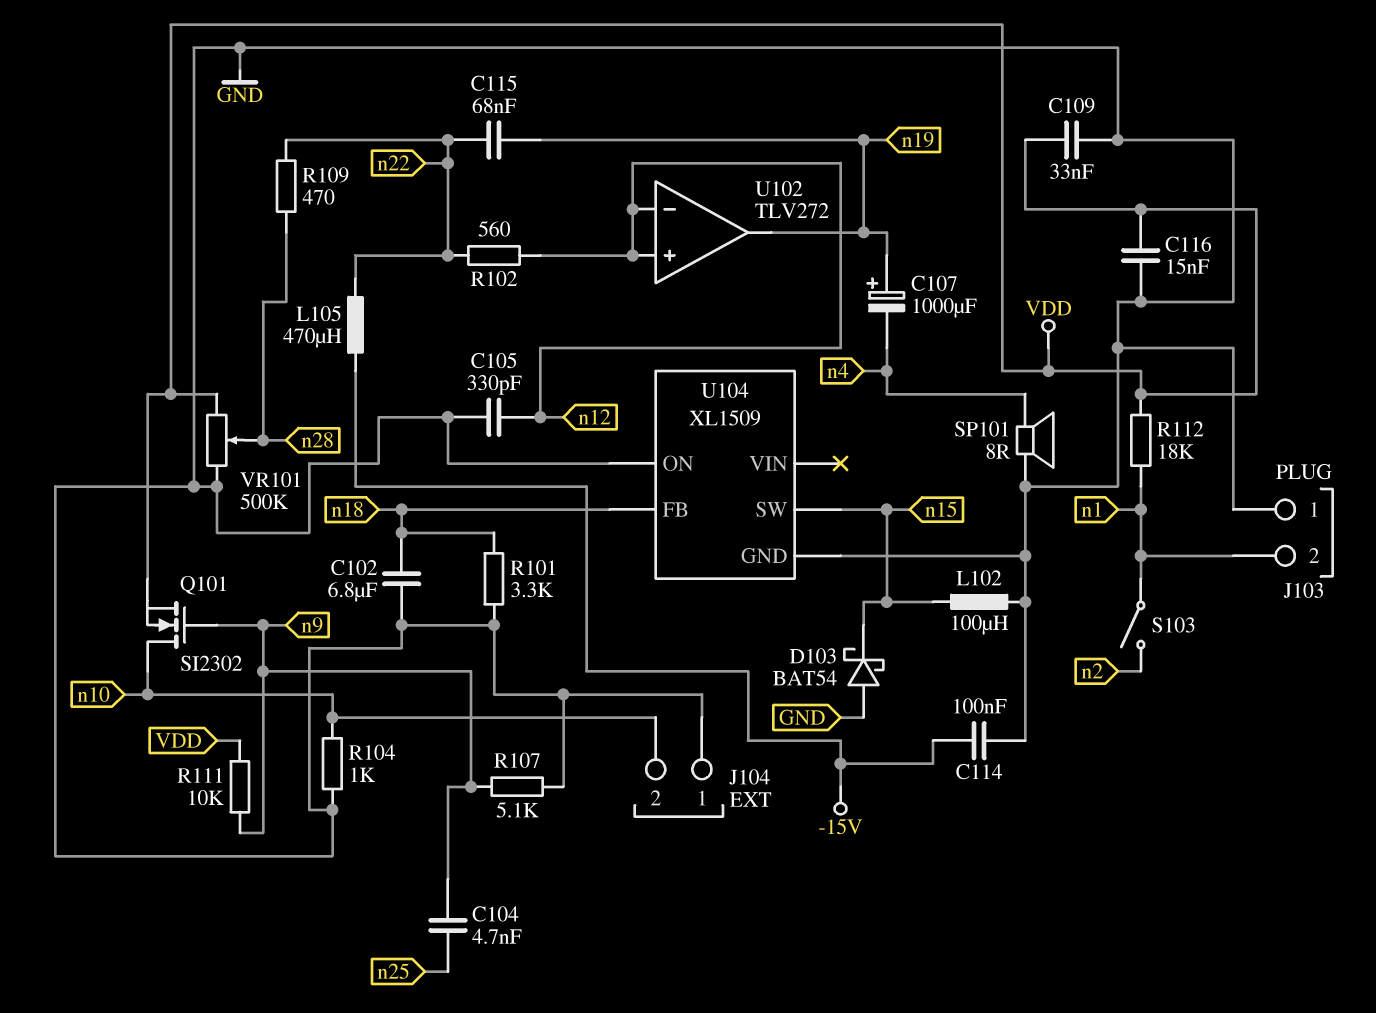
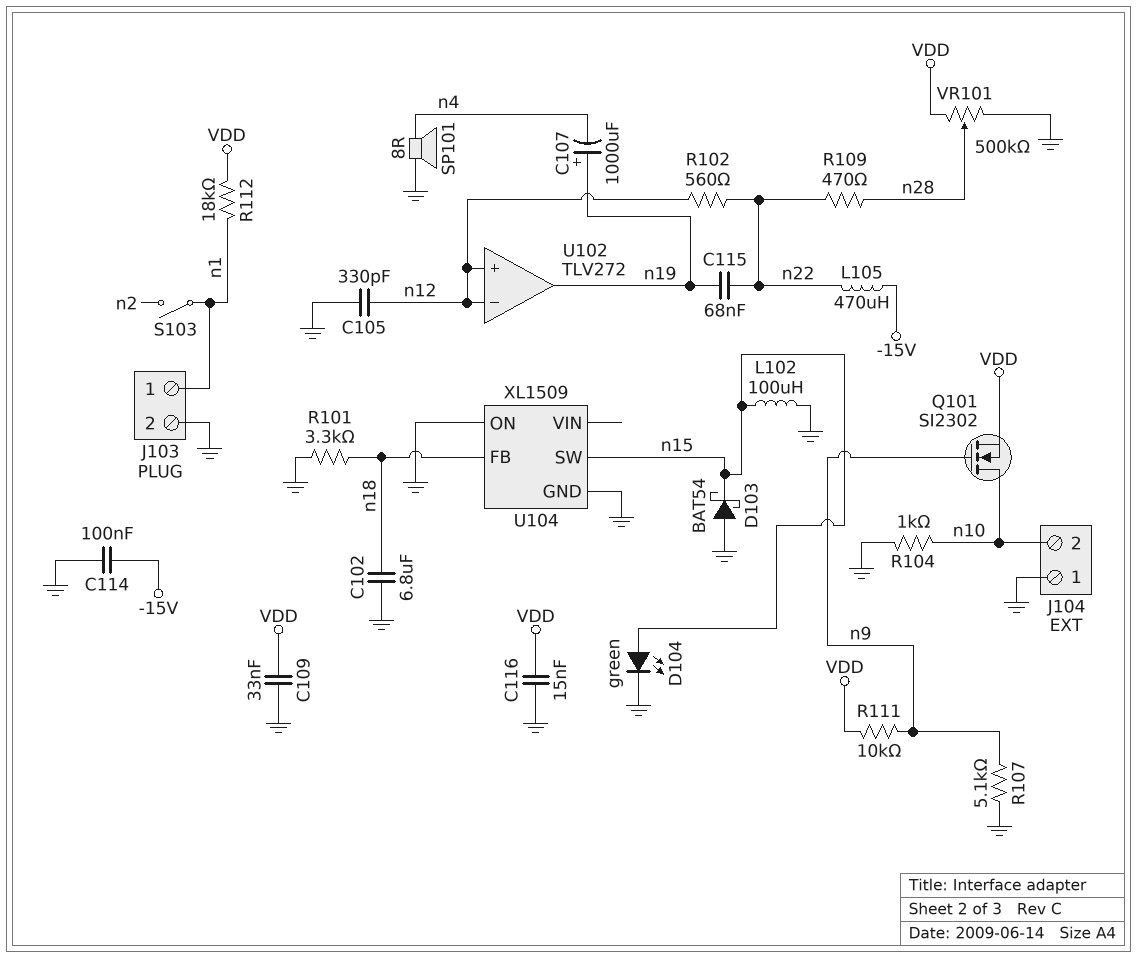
C104: 4.7nF (n9, n25) -> none
D104: none -> LED green (A n15, K GND)
J103 pin 1: GND -> n1
J103 pin 2: n1 -> GND

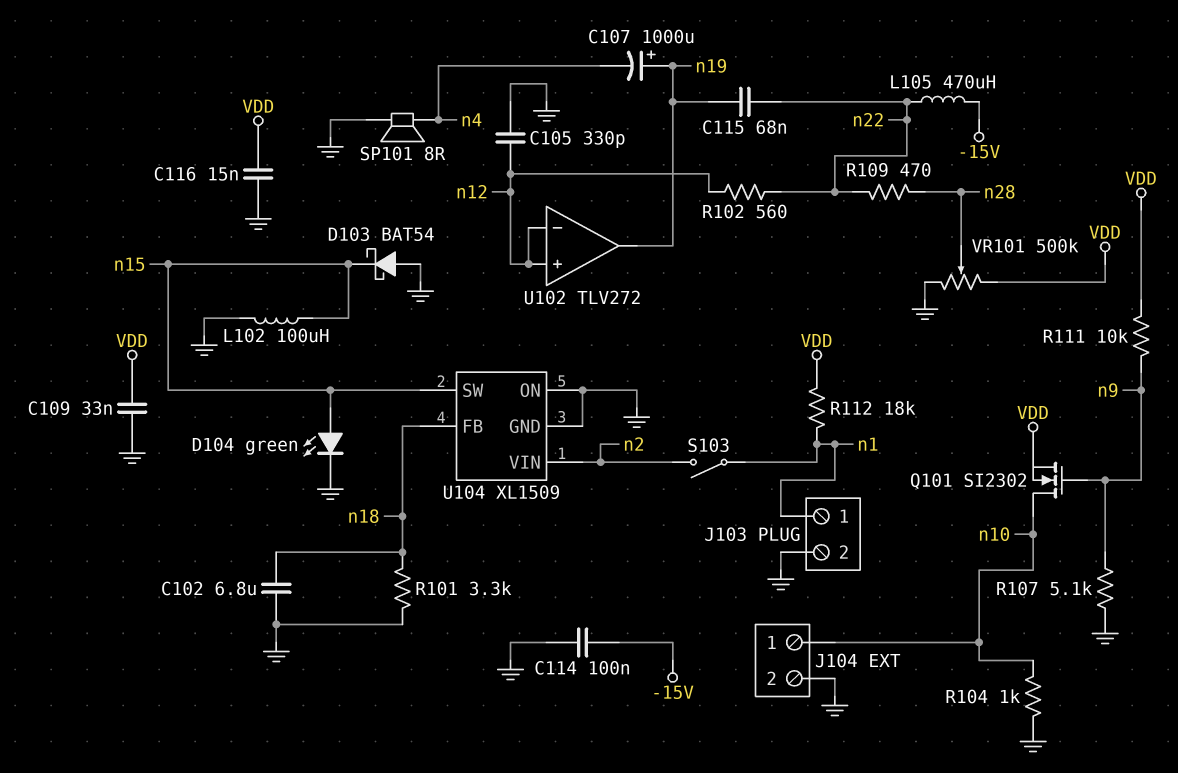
J104 pin 1: GND -> n10
J104 pin 2: n10 -> GND
U104 pin VIN: none -> n2

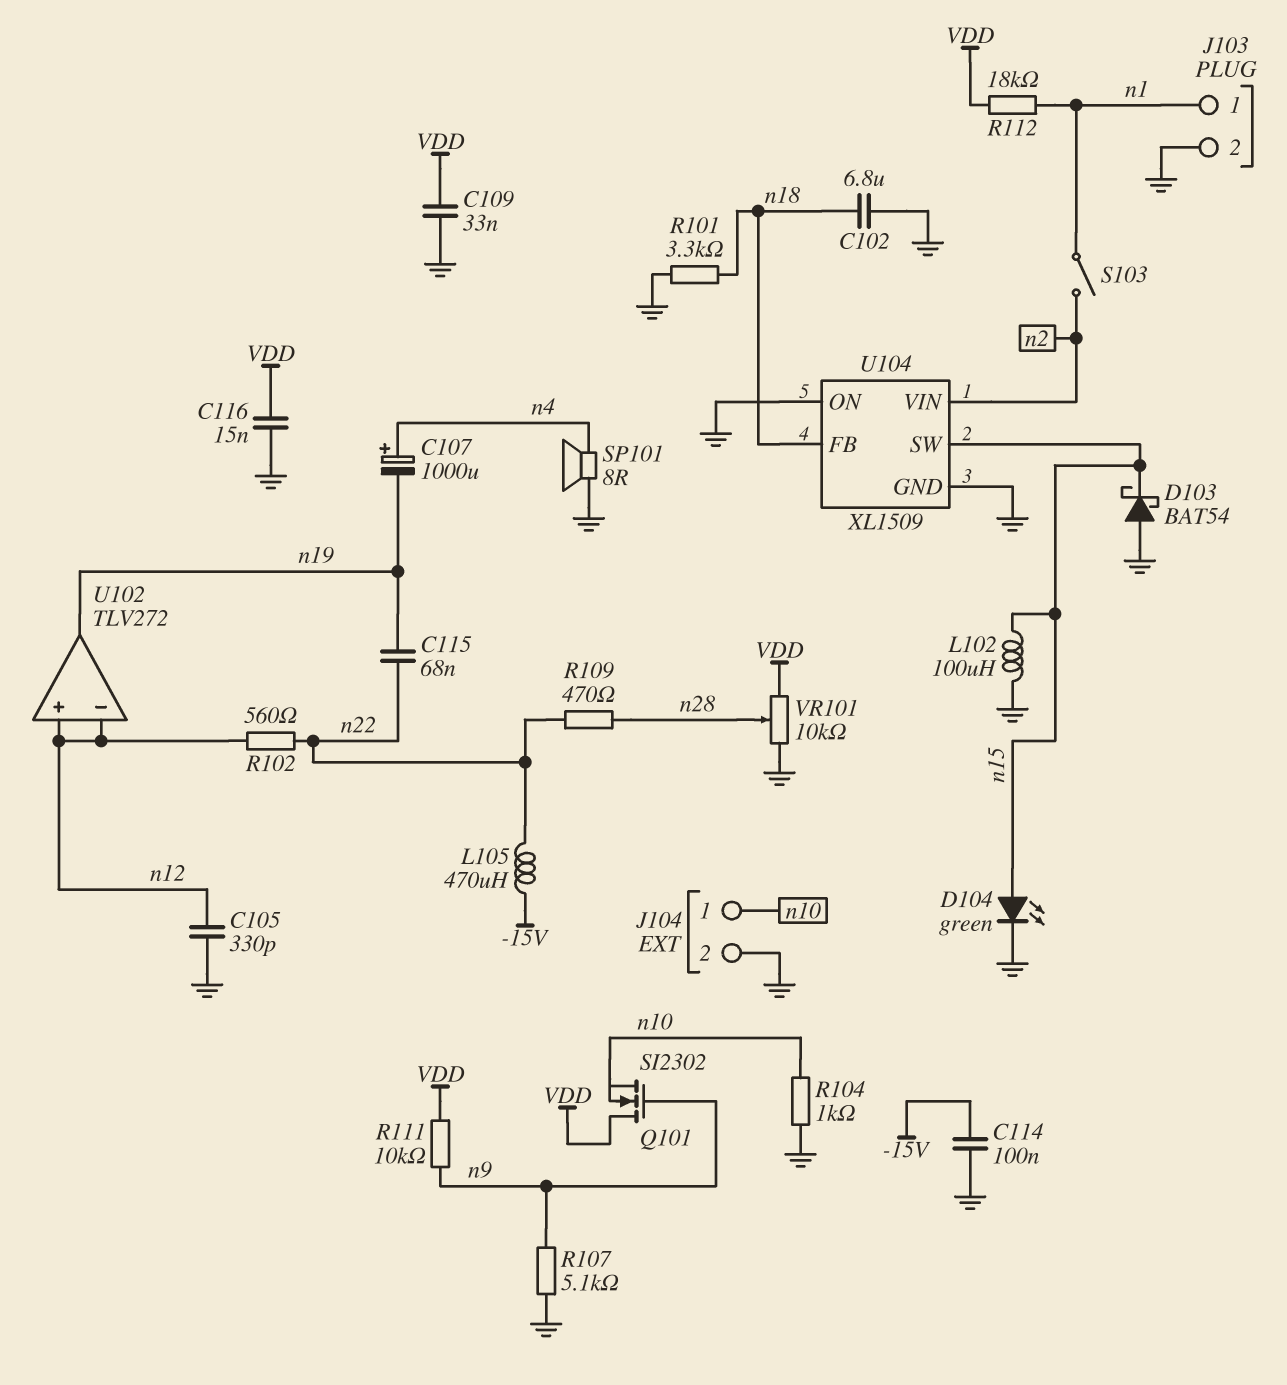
C107: 1000uF (plus n19, minus n4) -> 1000uF (plus n4, minus n19)
Q101: NMOS SI2302 (G n9, D n10, S VDD) -> NMOS SI2302 (G n9, D VDD, S n10)
VR101: 500k (GND, VDD, wiper n28) -> 10k (GND, VDD, wiper n28)

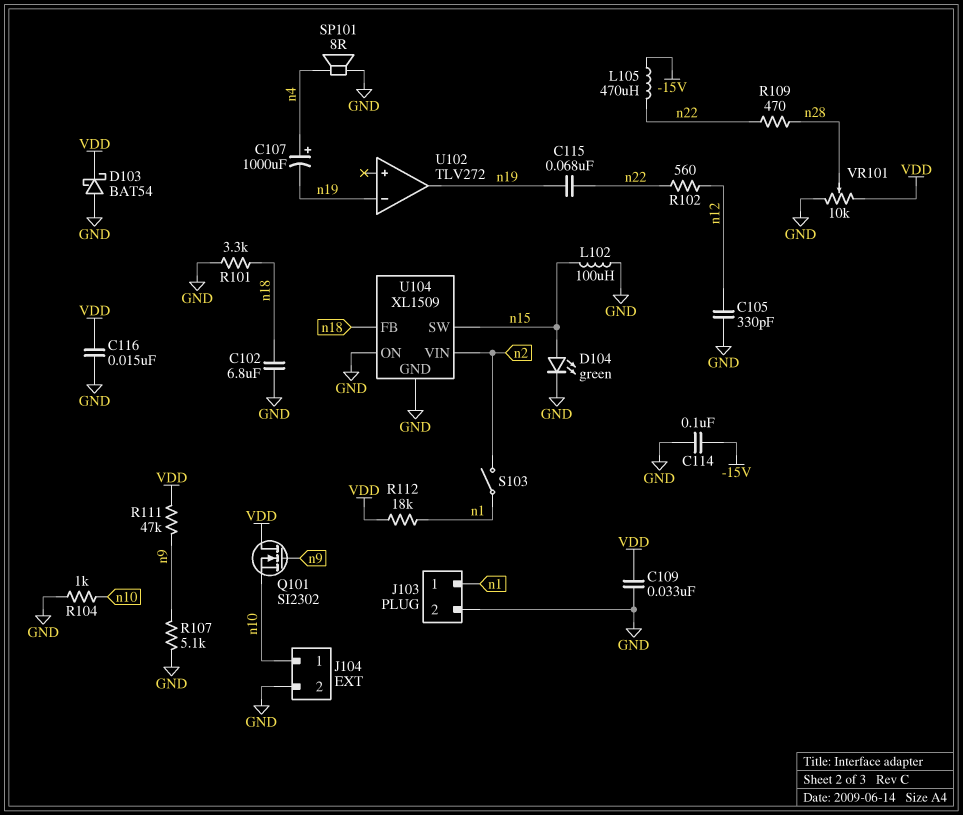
D103: schottky BAT54 (A GND, K n15) -> schottky BAT54 (A GND, K VDD)
R111: 10k (VDD, n9) -> 47k (VDD, n9)
U102 pin in+: n12 -> none
U102 pin in-: n12 -> n19

